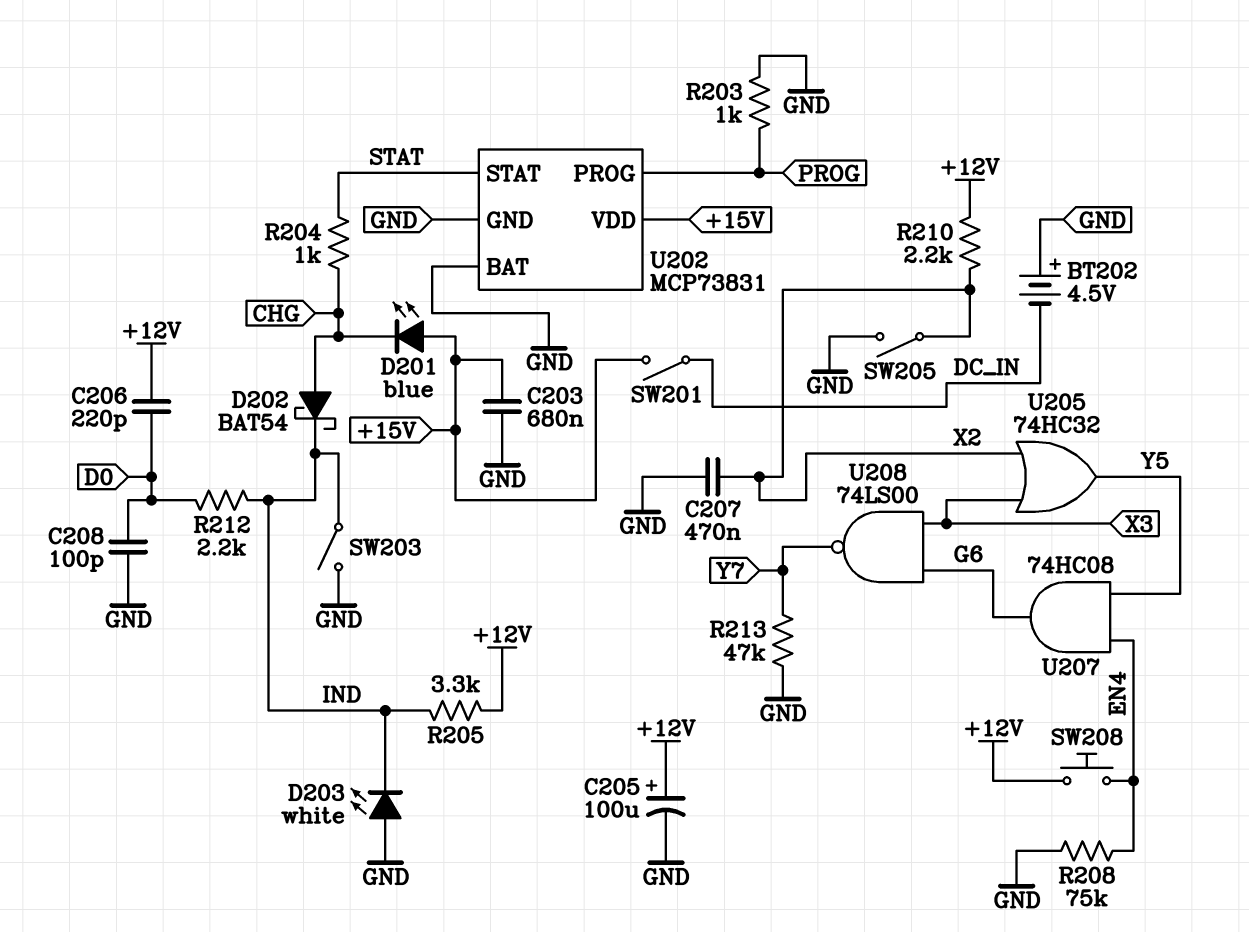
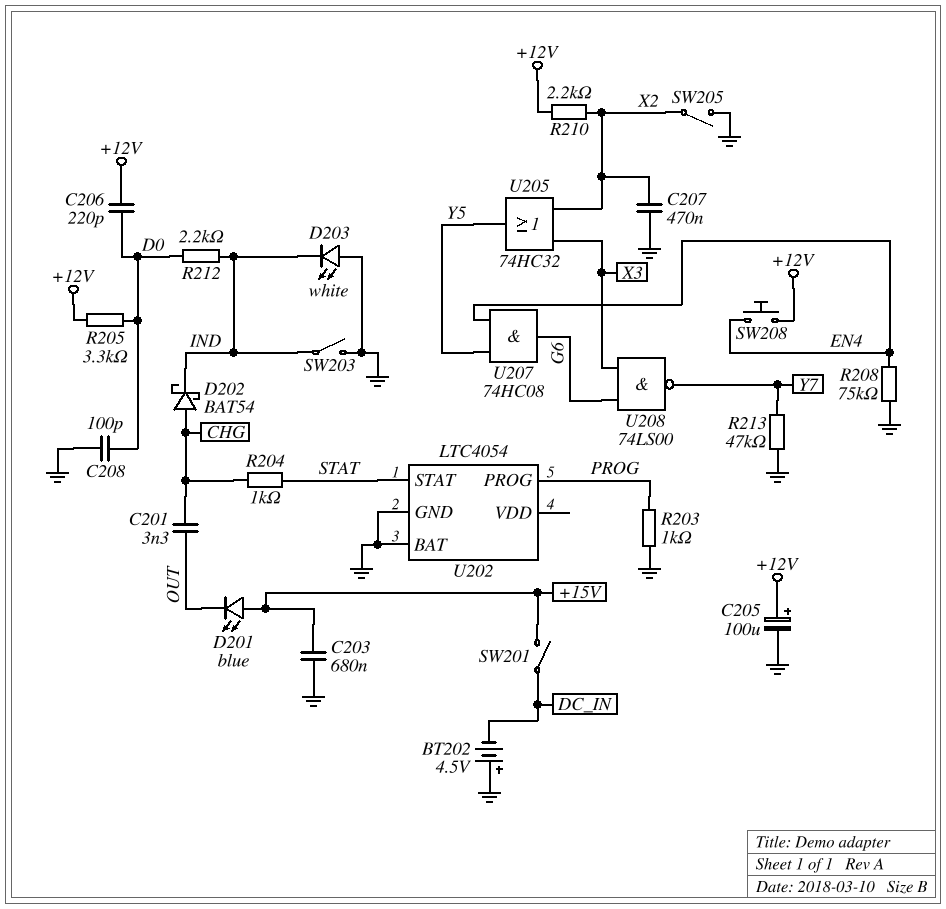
C201: none -> 3.3nF (CHG, OUT)
D201: LED blue (A +15V, K CHG) -> LED blue (A +15V, K OUT)
R205: 3.3k (+12V, IND) -> 3.3k (+12V, D0)
U202: MCP73831 -> LTC4054
U202 pin VDD: +15V -> none

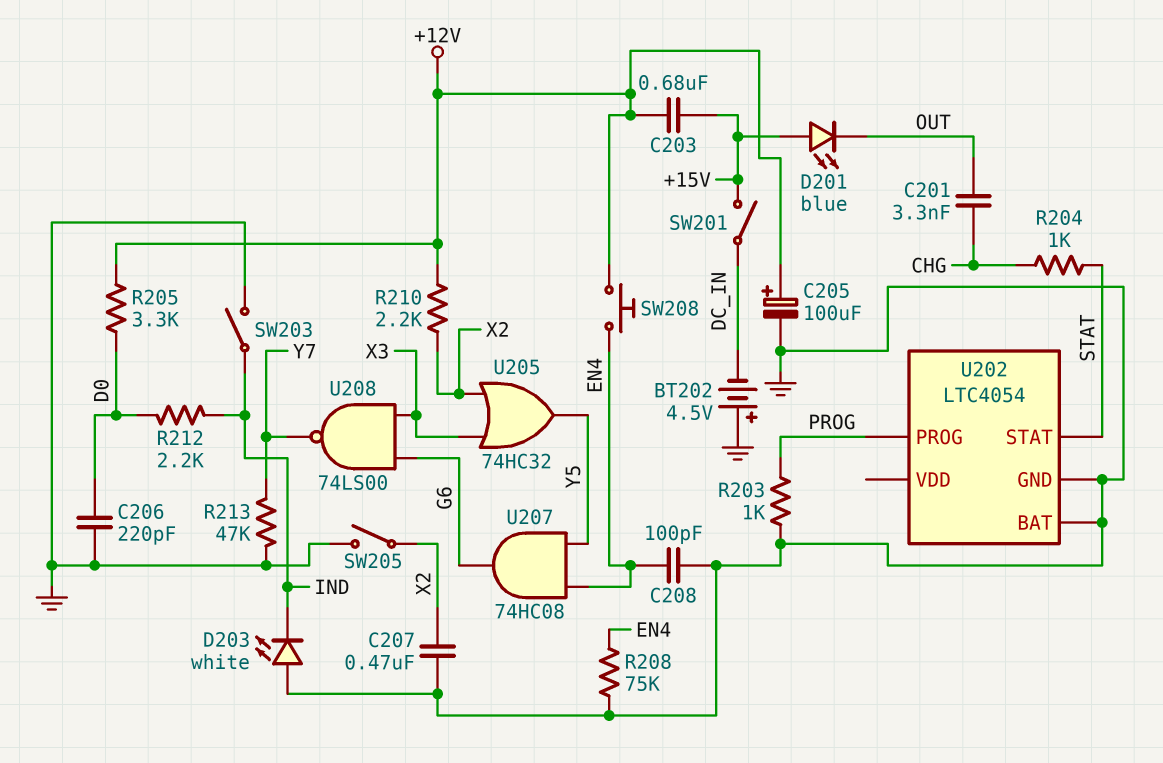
C203: 680nF (+15V, GND) -> 680nF (+12V, +15V)
C206: 220pF (+12V, D0) -> 220pF (D0, GND)
C208: 100pF (D0, GND) -> 100pF (EN4, GND)
D202: schottky BAT54 (A CHG, K IND) -> none

